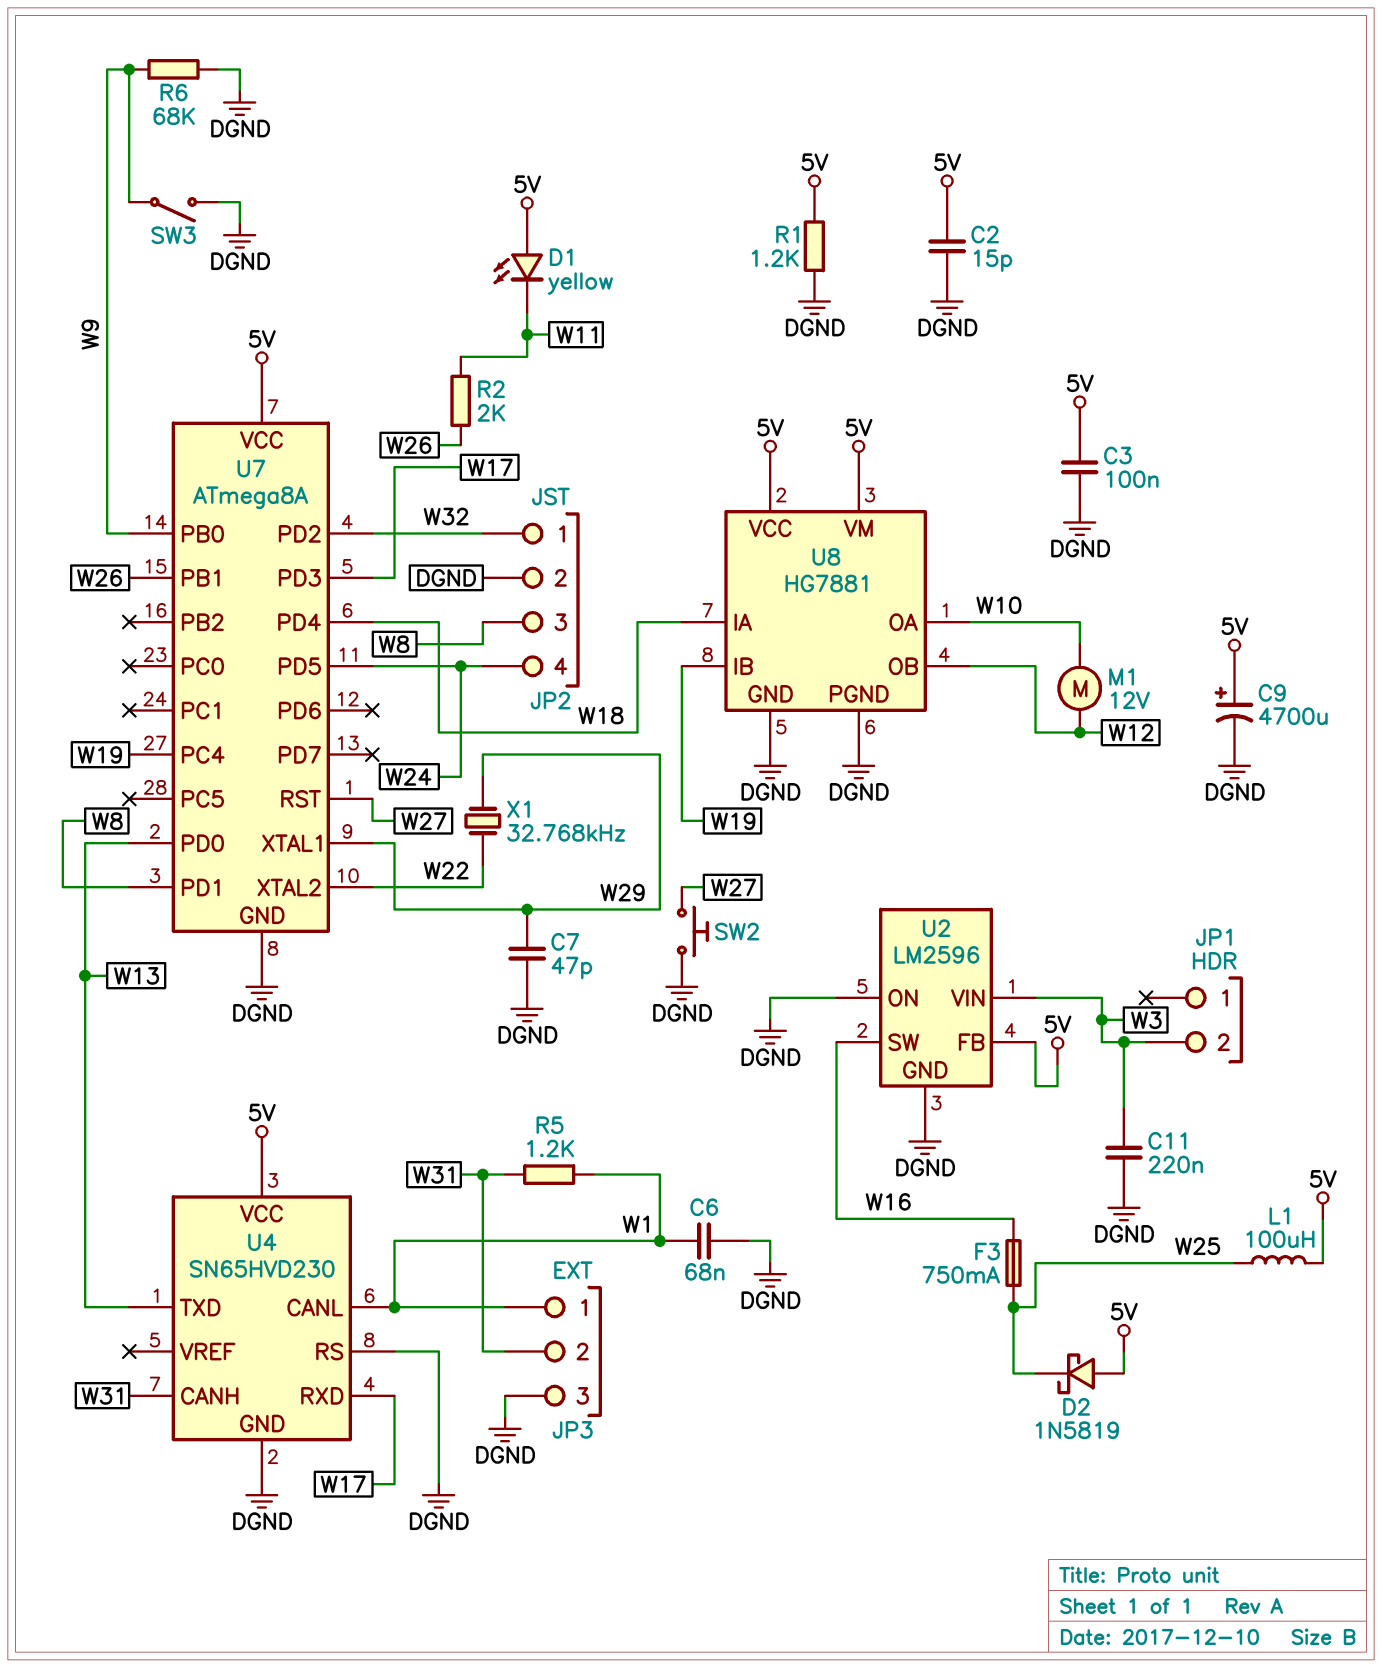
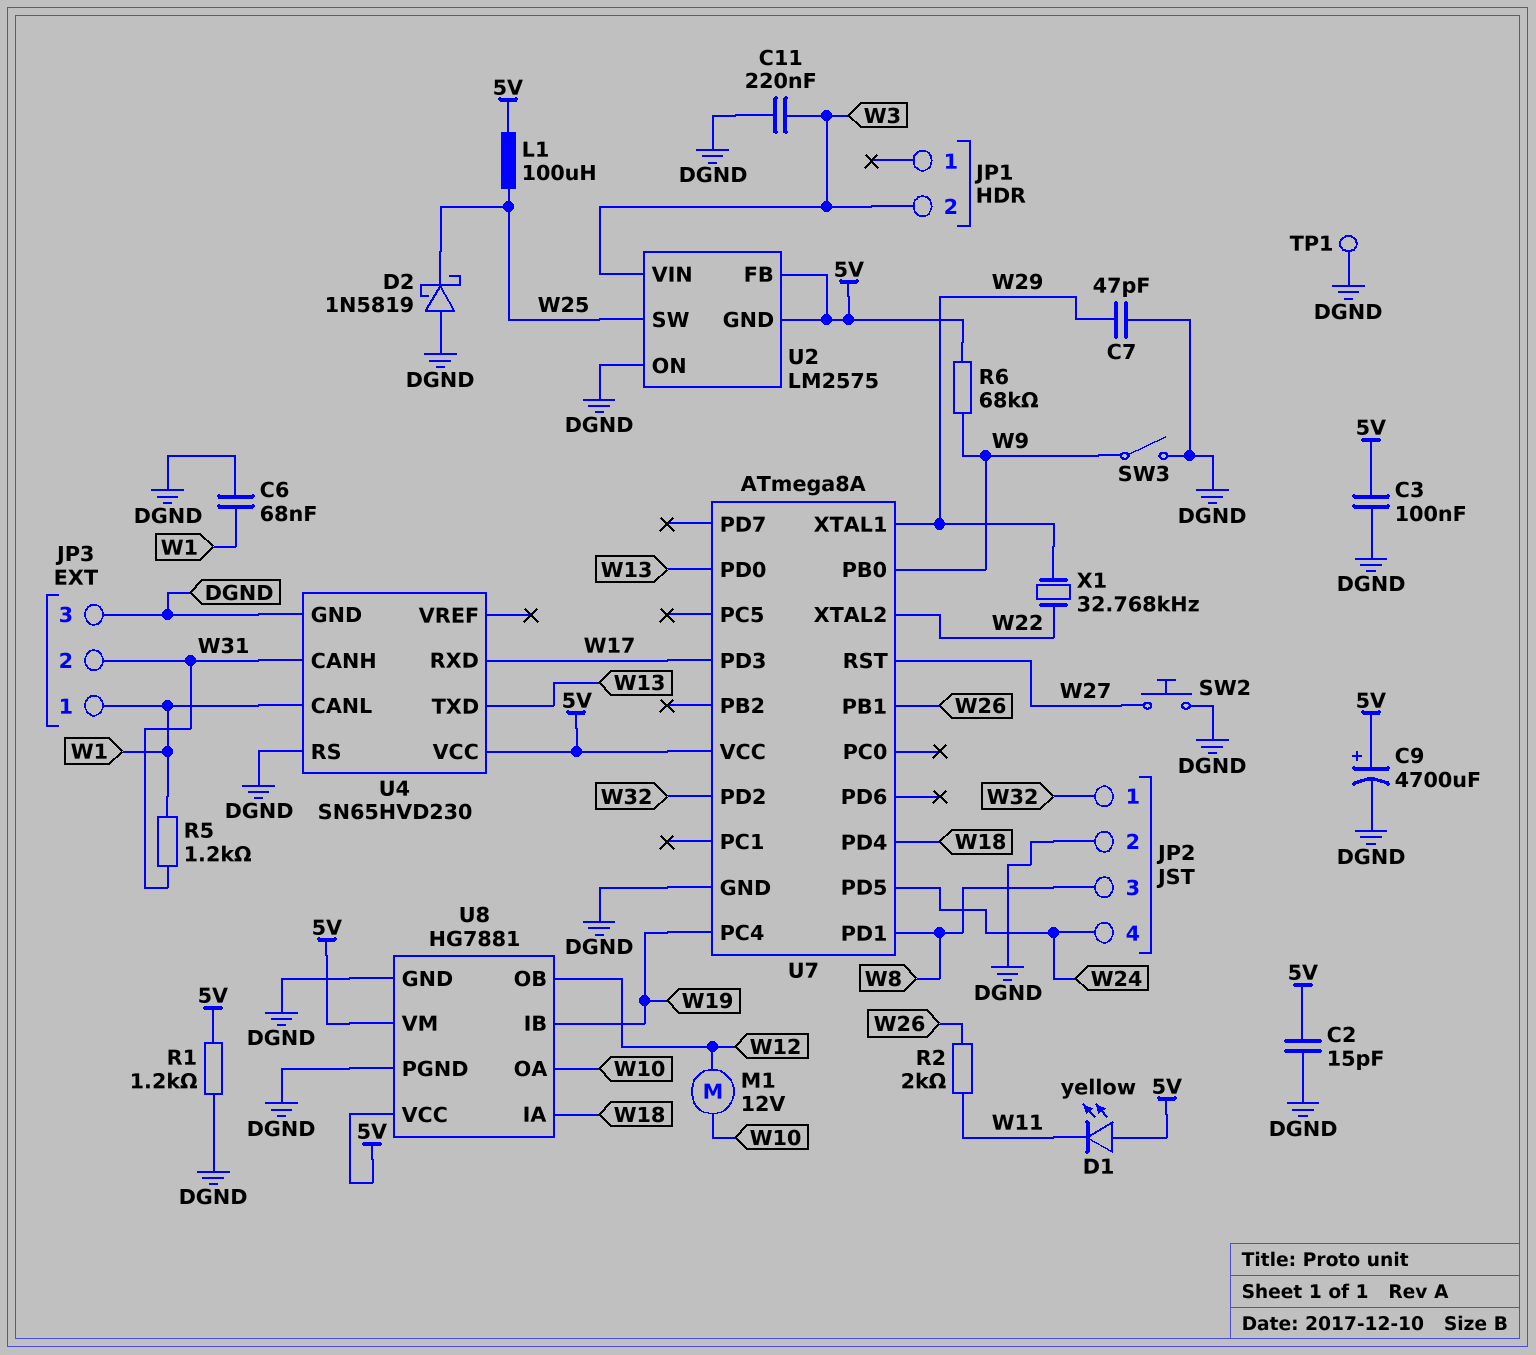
D2: schottky 1N5819 (A 5V, K W25) -> schottky 1N5819 (A DGND, K W25)
F3: 750mA (W16, W25) -> none
R6: 68k (DGND, W9) -> 68k (5V, W9)
TP1: none -> test point (DGND)
U2: LM2596 -> LM2575
U2 pin GND: DGND -> 5V
U2 pin SW: W16 -> W25

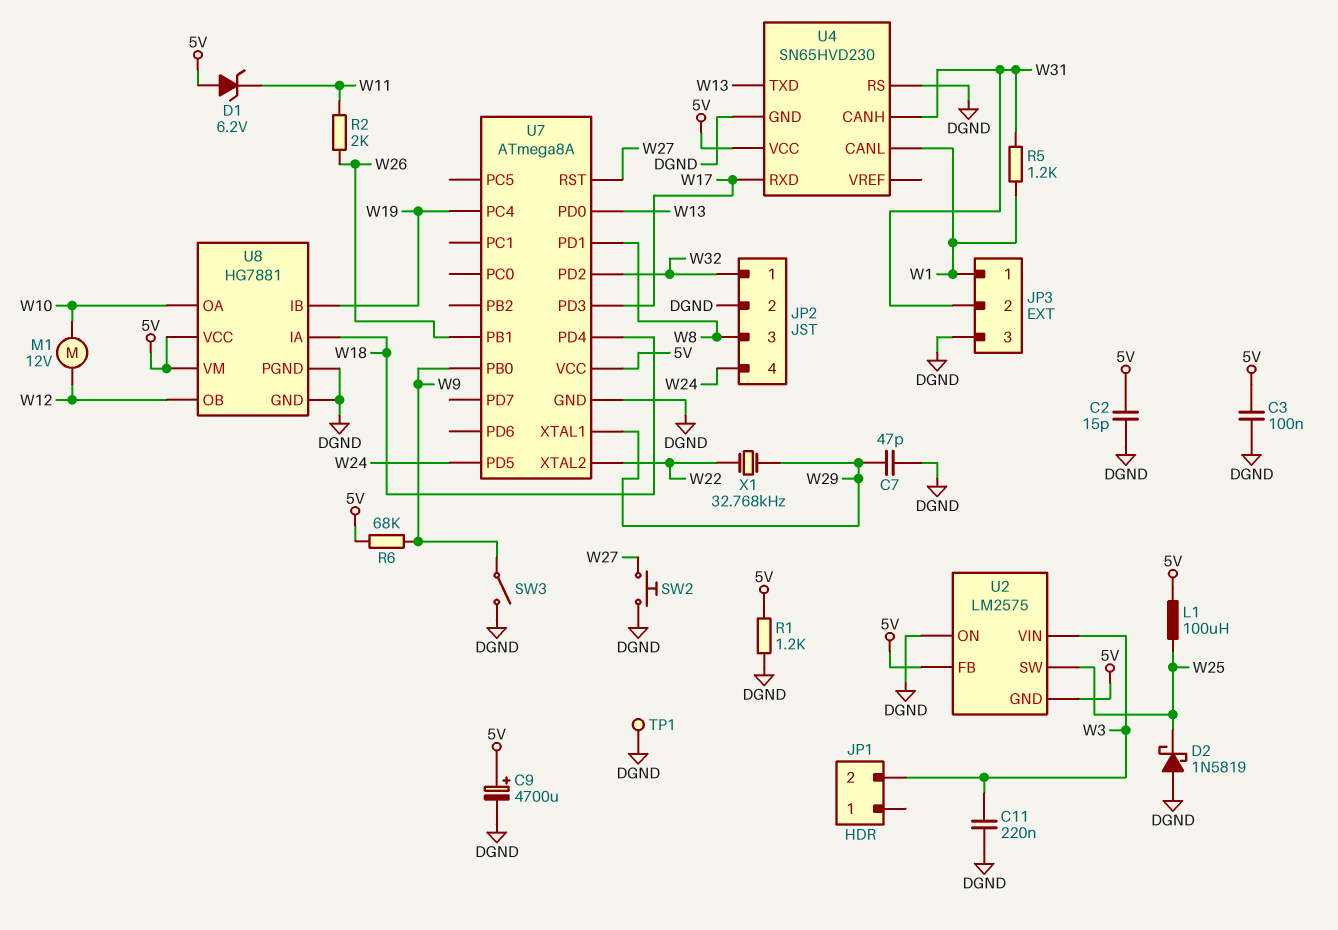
C6: 68nF (DGND, W1) -> none
D1: LED yellow (A 5V, K W11) -> zener 6.2V (A 5V, K W11)

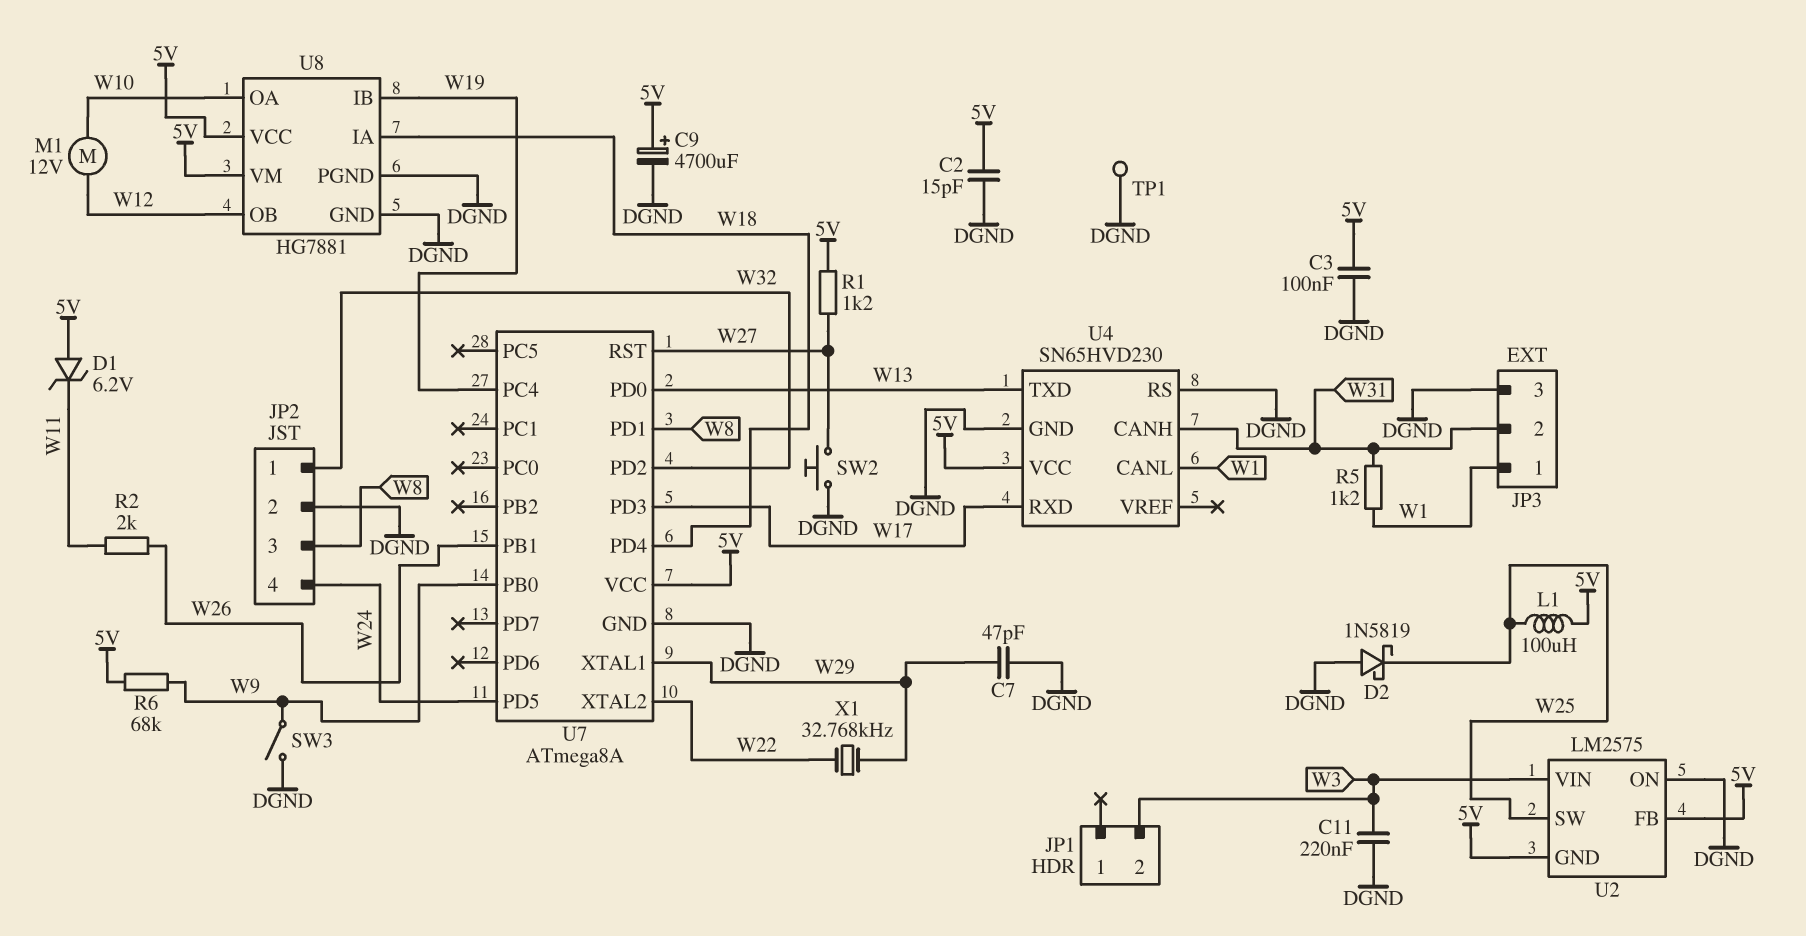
R1: 1.2k (5V, DGND) -> 1.2k (5V, W27)

